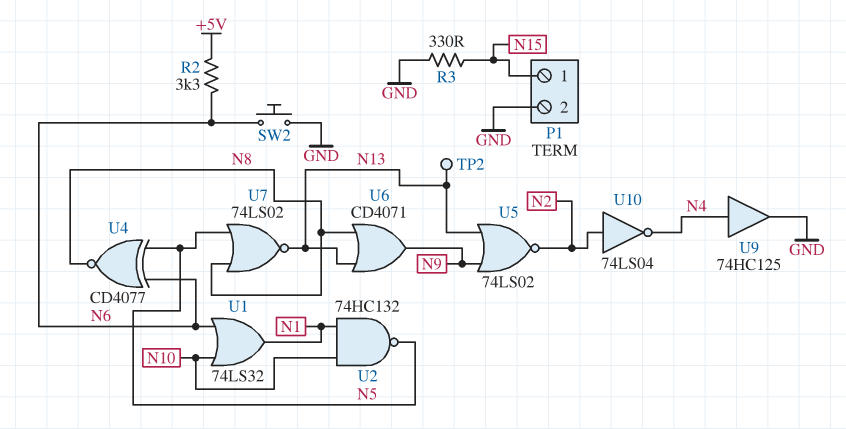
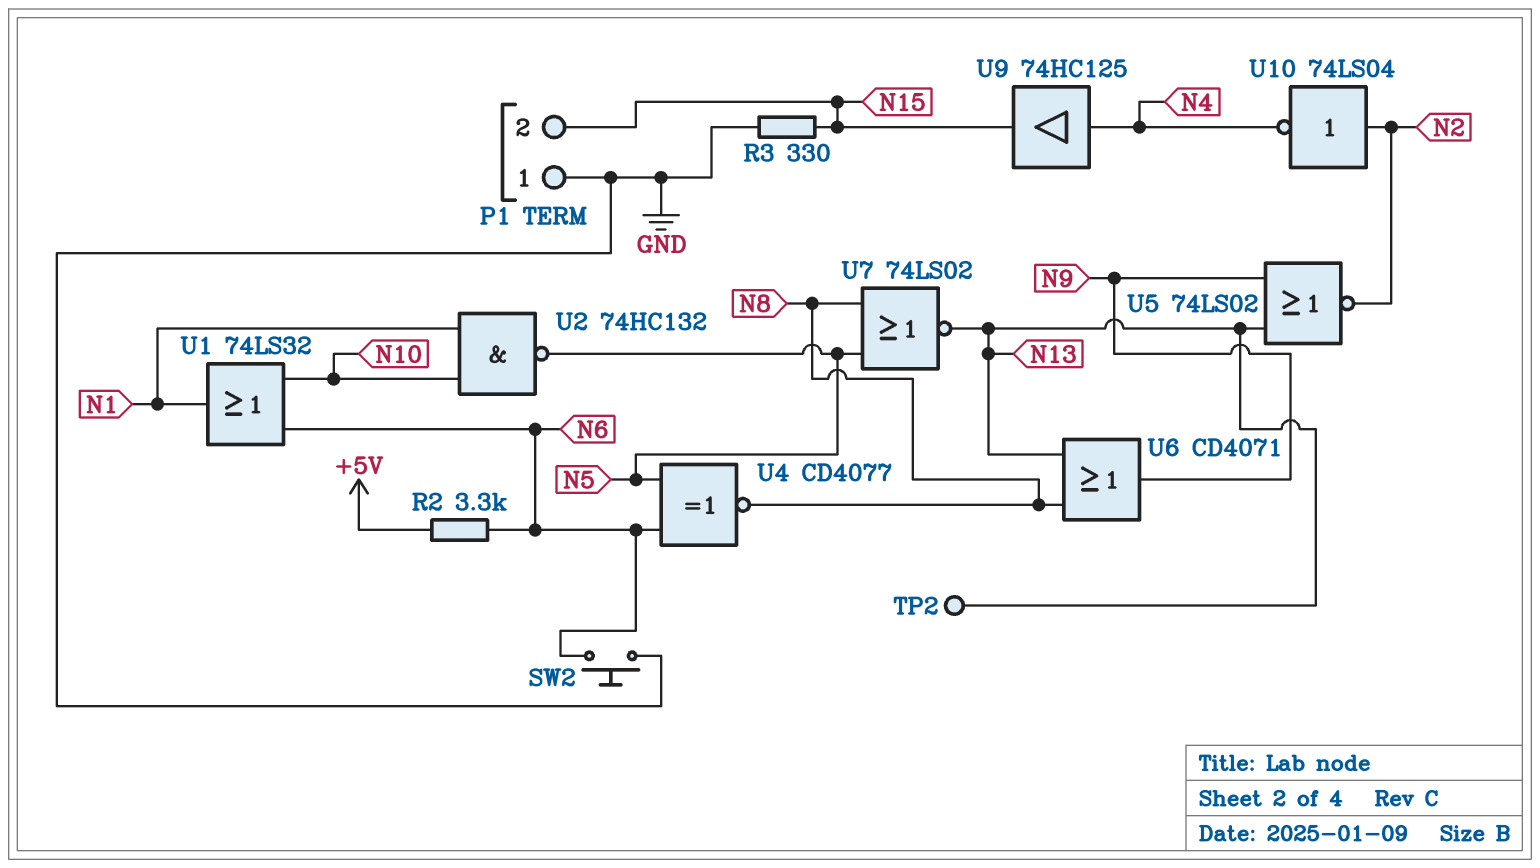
P1 pin 1: N15 -> GND
P1 pin 2: GND -> N15
U9: buffer 74HC125 (in N4, out GND) -> buffer 74HC125 (in N4, out N15)

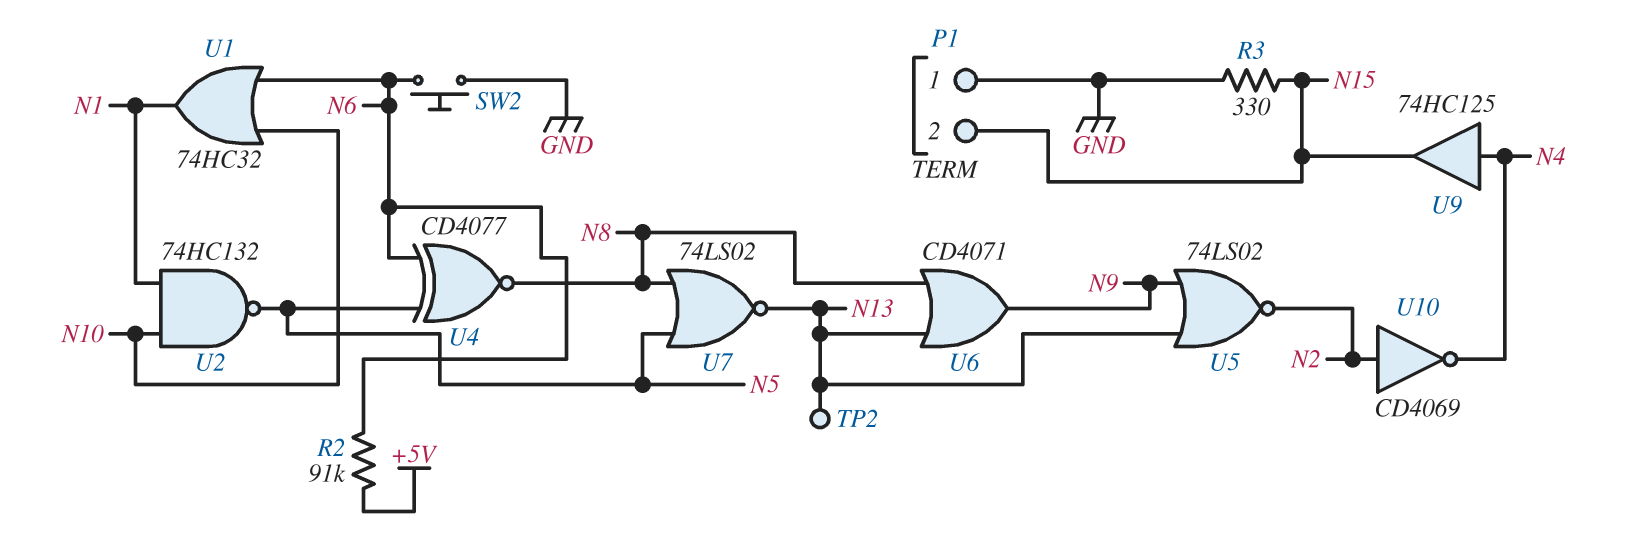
R2: 3.3k (+5V, N6) -> 91k (+5V, N6)
U1: OR 74LS32 (in N6, in N10, out N1) -> OR 74HC32 (in N6, in N10, out N1)
U10: NOT 74LS04 (in N2, out N4) -> NOT CD4069 (in N2, out N4)

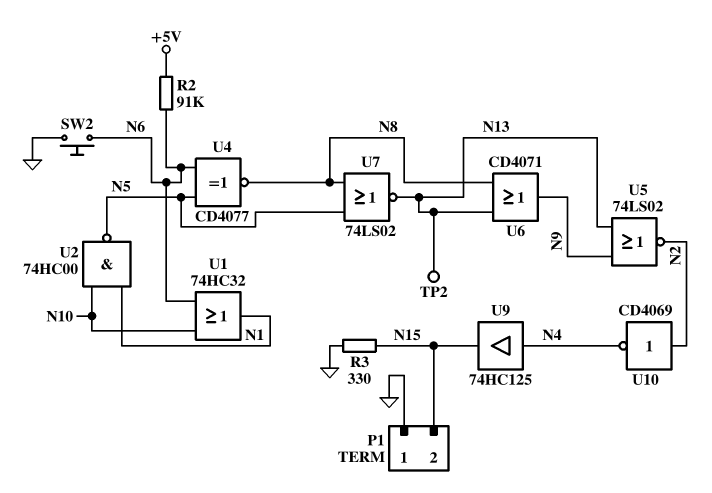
U2: NAND 74HC132 (in N1, in N10, out N5) -> NAND 74HC00 (in N1, in N10, out N5)

